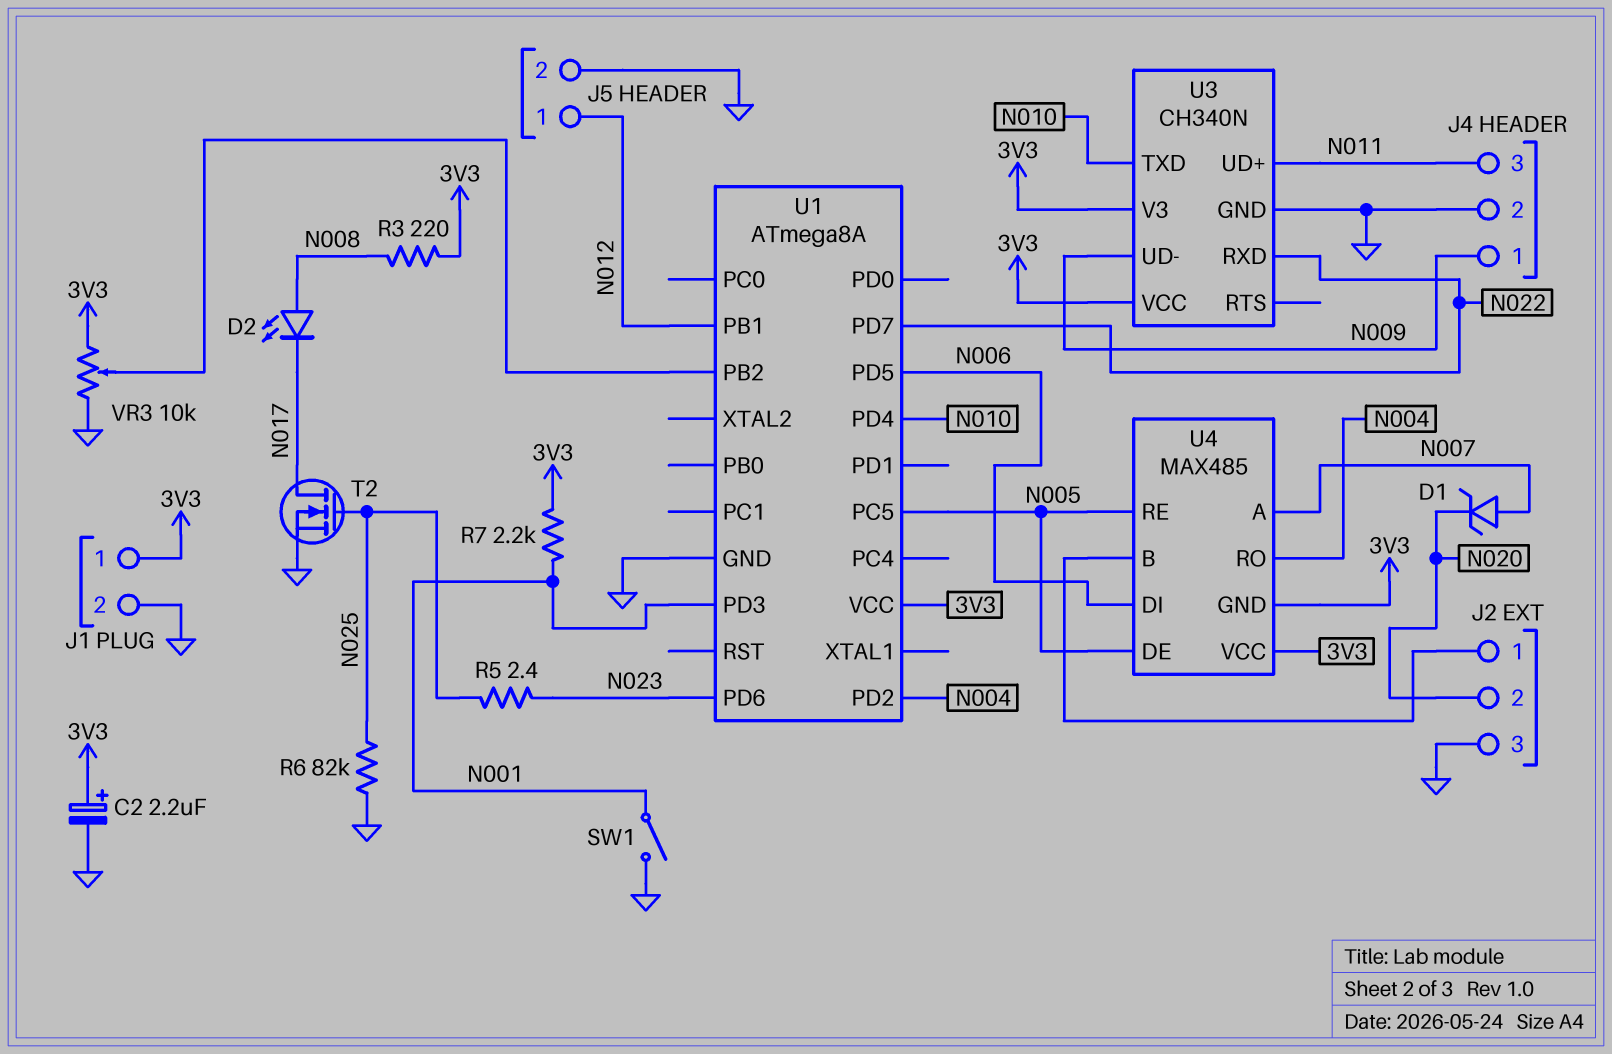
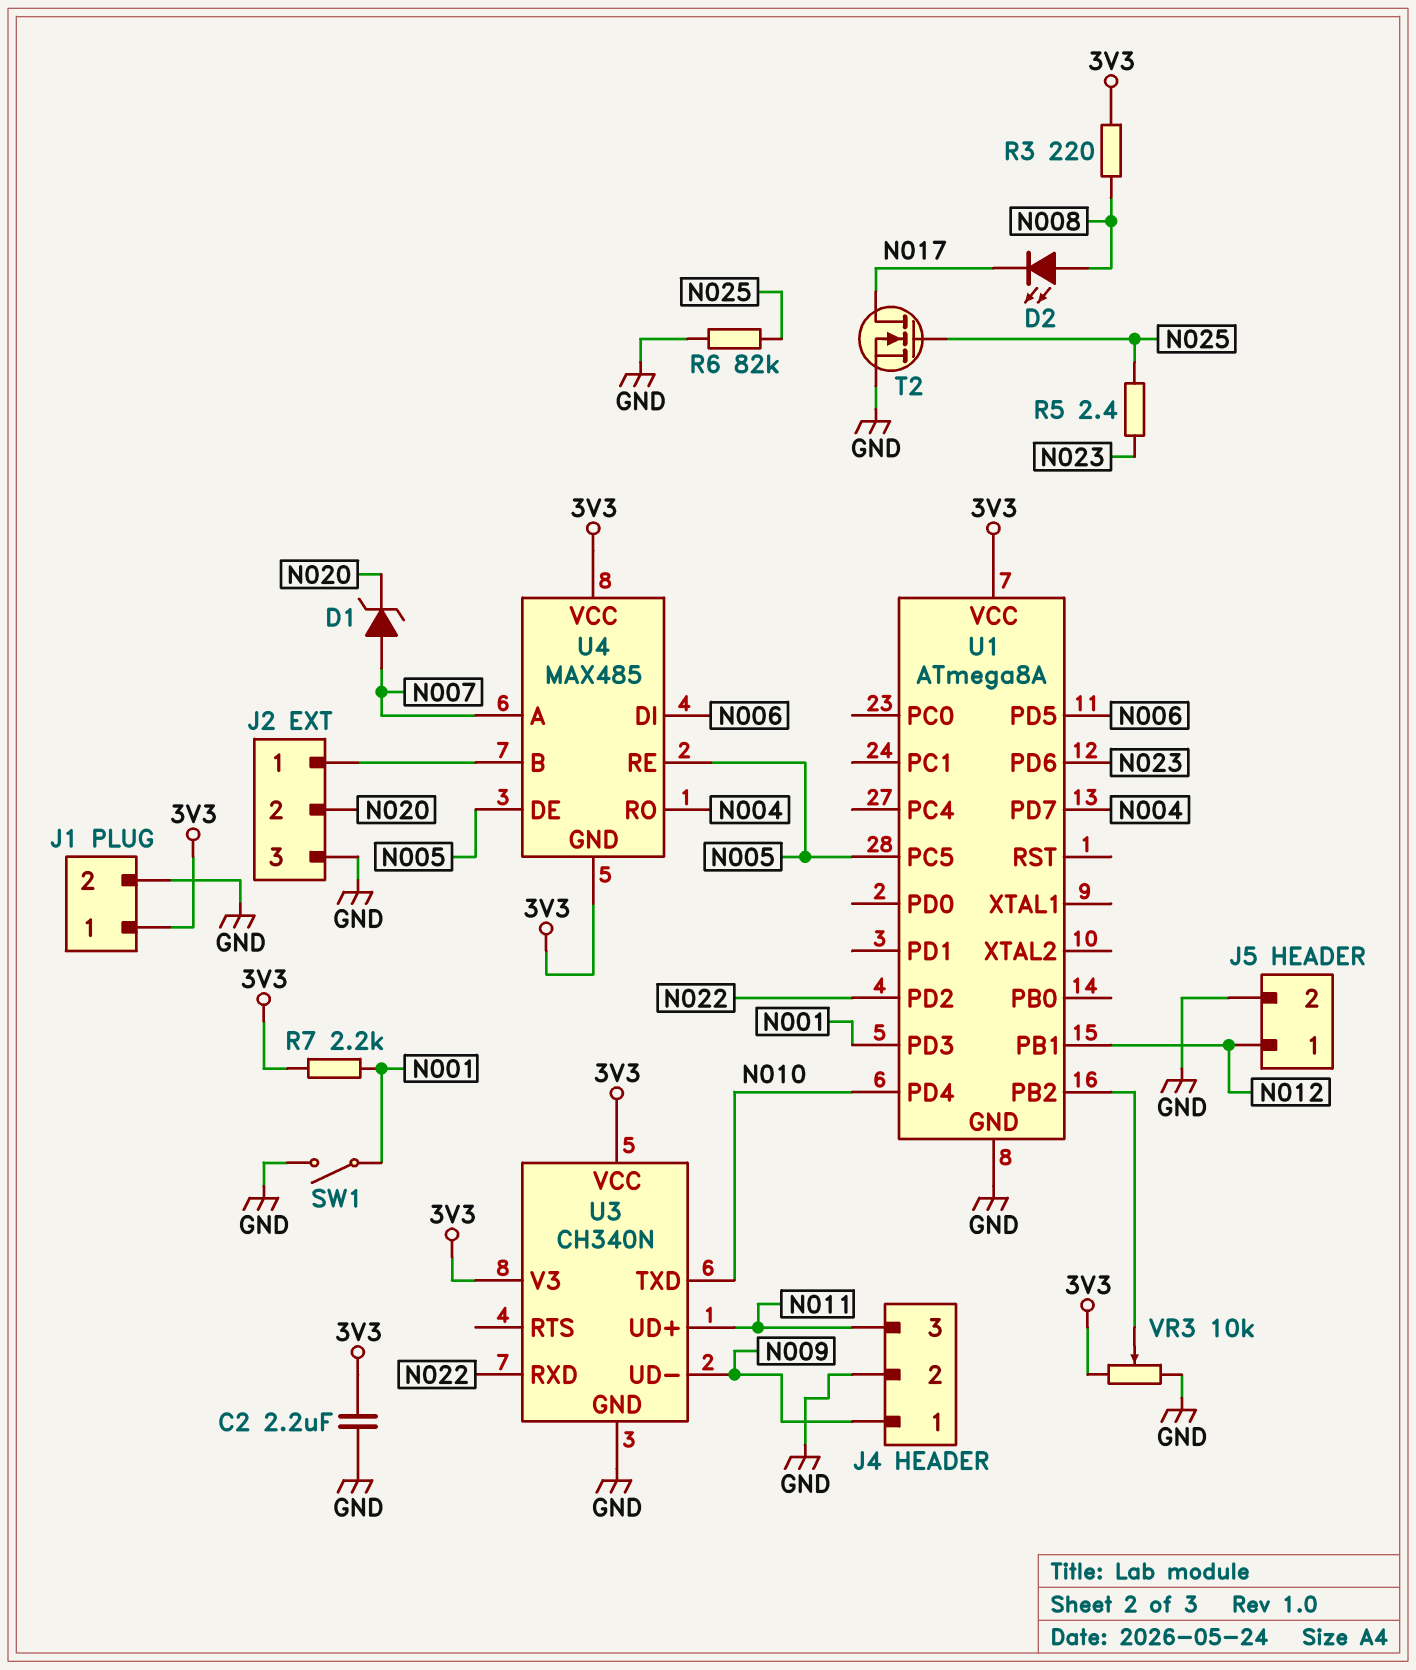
C2: 2.2uF (plus 3V3, minus GND) -> 2.2uF (3V3, GND)
U1 pin PD2: N004 -> N022
U1 pin PD7: N022 -> N004

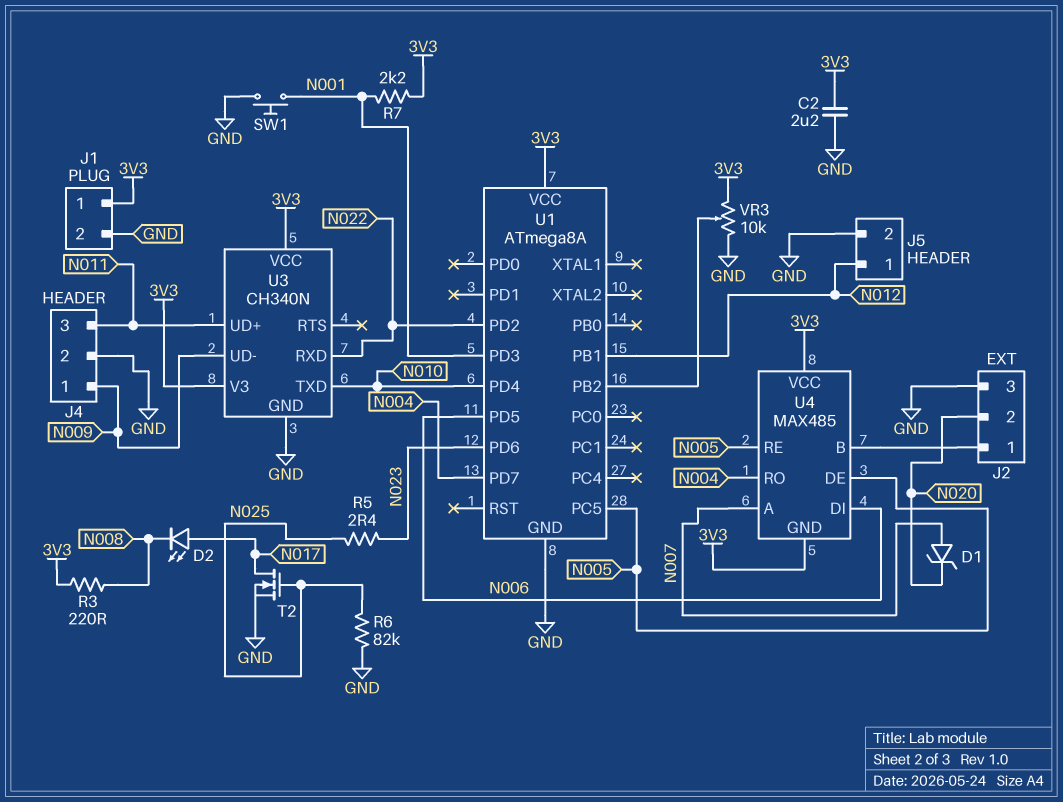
D2: LED (A N008, K N017) -> LED (A N017, K N008)
SW1: switch (GND, N001) -> button (GND, N001)

